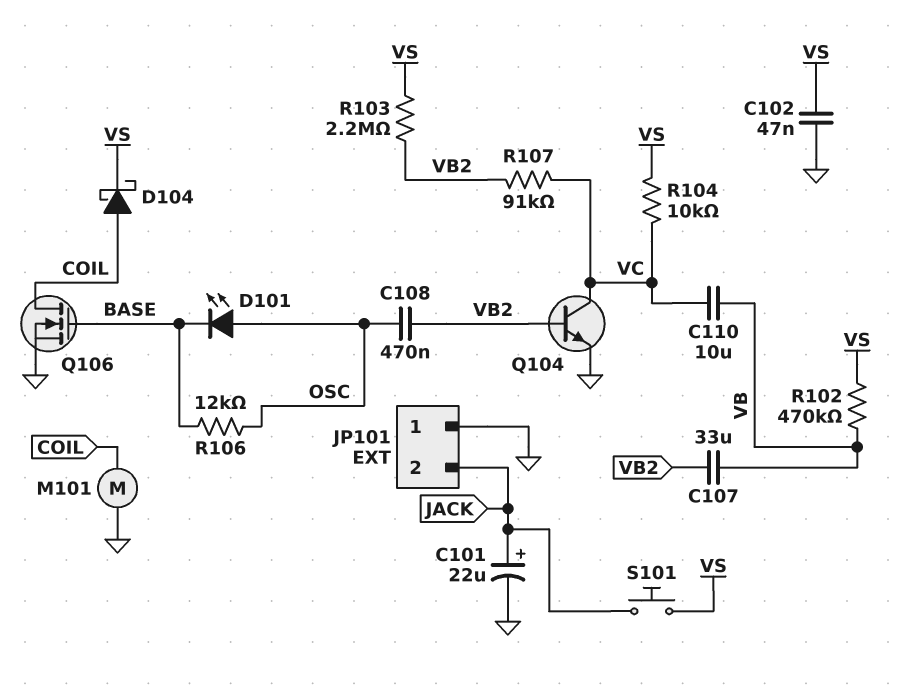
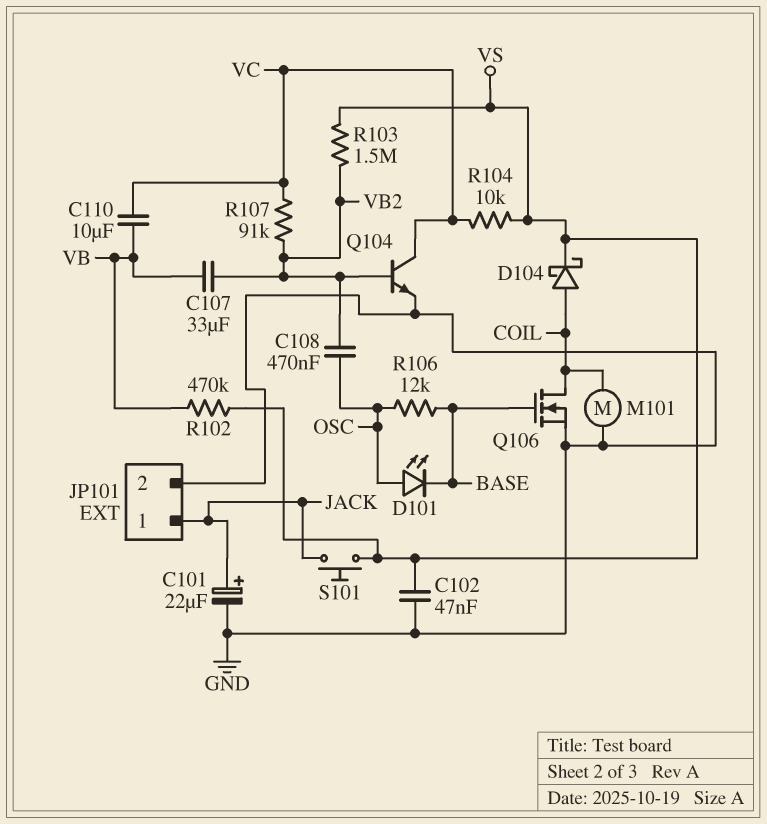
JP101 pin 1: GND -> JACK
JP101 pin 2: JACK -> GND
R103: 2.2M (VB2, VS) -> 1.5M (VB2, VS)

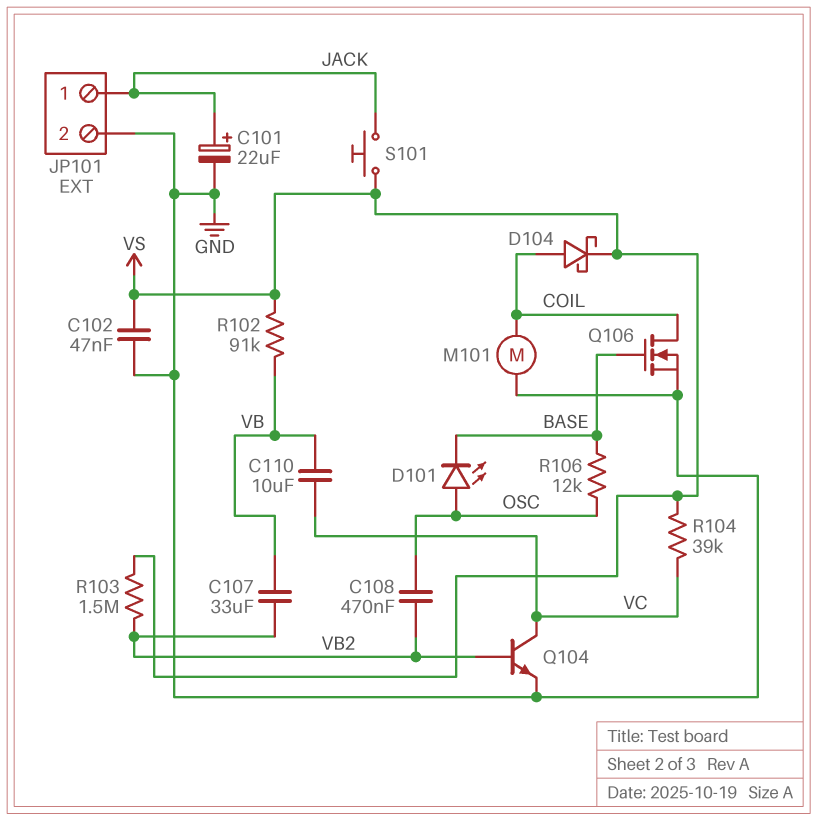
R102: 470k (VB, VS) -> 91k (VB, VS)
R104: 10k (VC, VS) -> 39k (VC, VS)
R107: 91k (VB2, VC) -> none

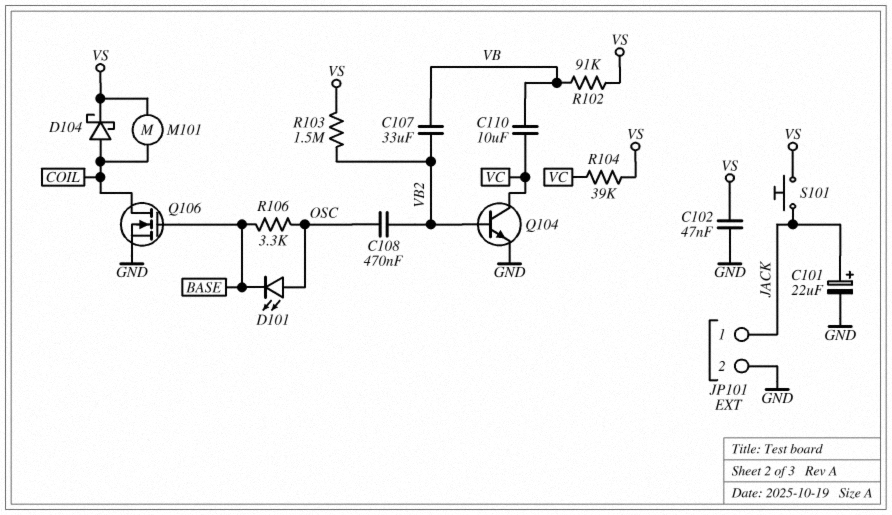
M101: motor (COIL, GND) -> motor (COIL, VS)
R106: 12k (BASE, OSC) -> 3.3k (BASE, OSC)

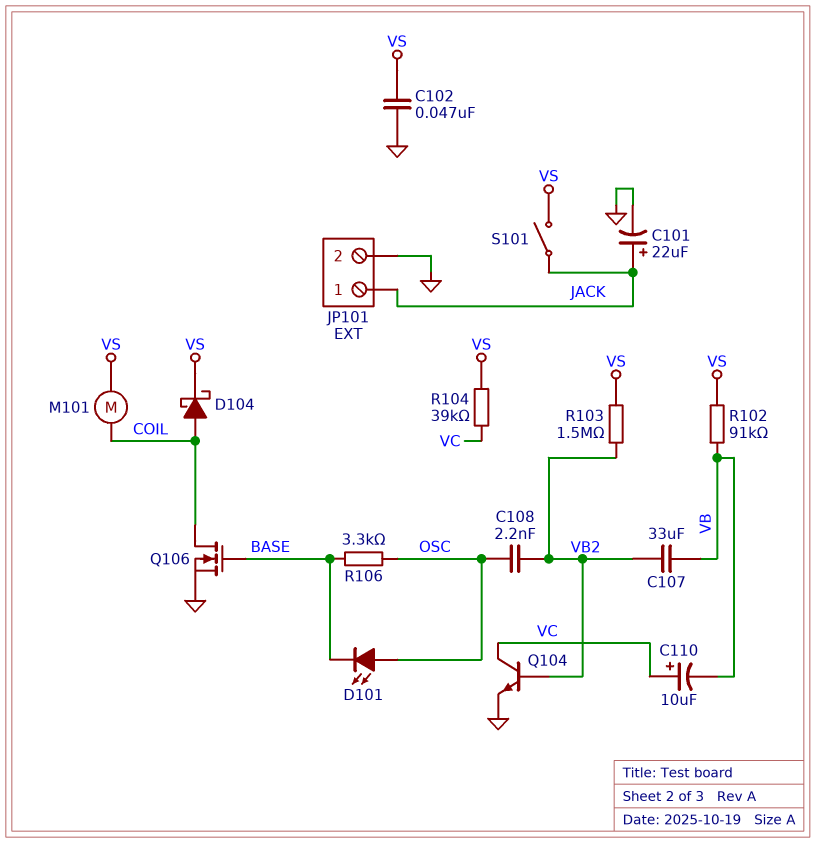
C108: 470nF (OSC, VB2) -> 2.2nF (OSC, VB2)
C110: 10uF (VB, VC) -> 10uF (plus VC, minus VB)
S101: button (JACK, VS) -> switch (JACK, VS)

